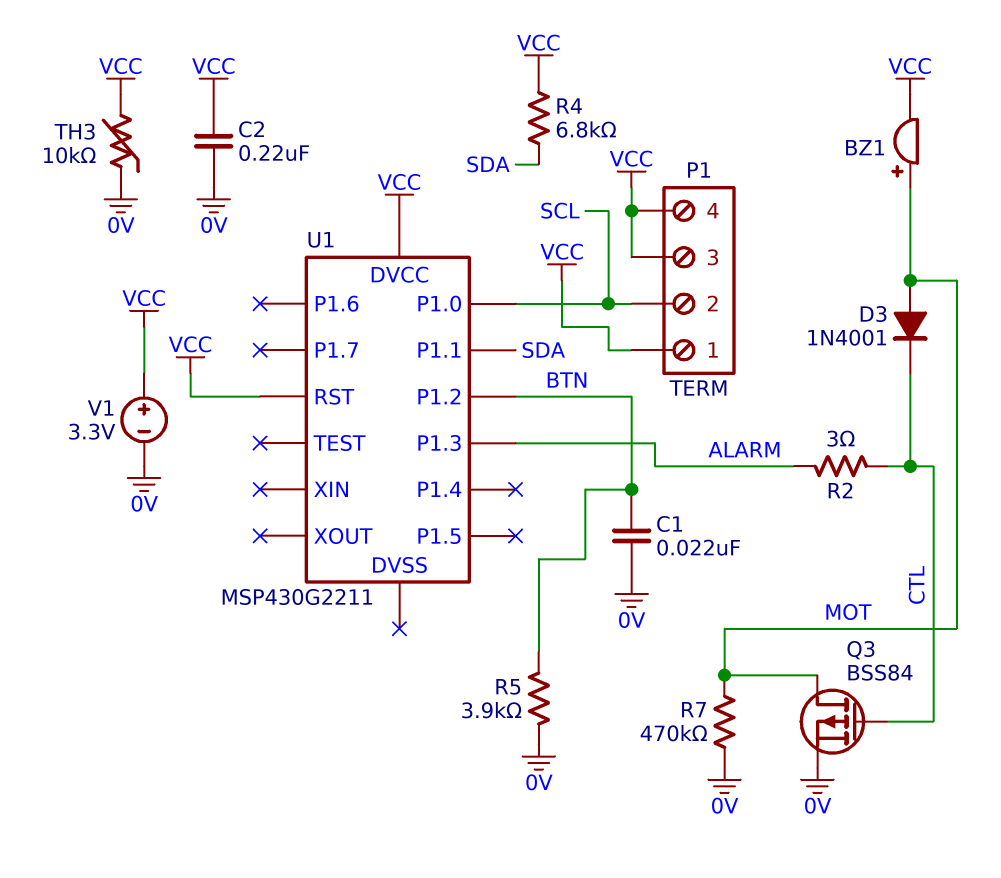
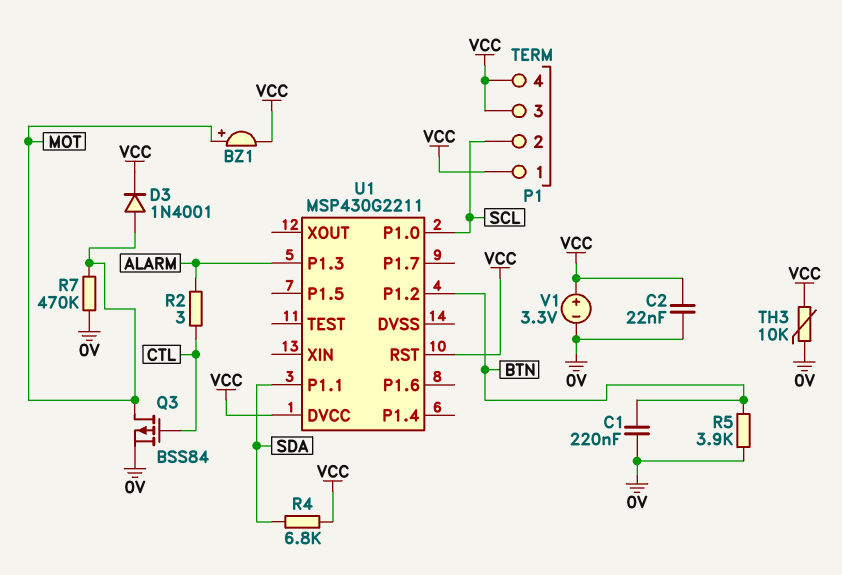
C1: 22nF (0V, BTN) -> 220nF (0V, BTN)
C2: 220nF (0V, VCC) -> 22nF (0V, VCC)
D3: diode 1N4001 (A MOT, K CTL) -> diode 1N4001 (A MOT, K VCC)

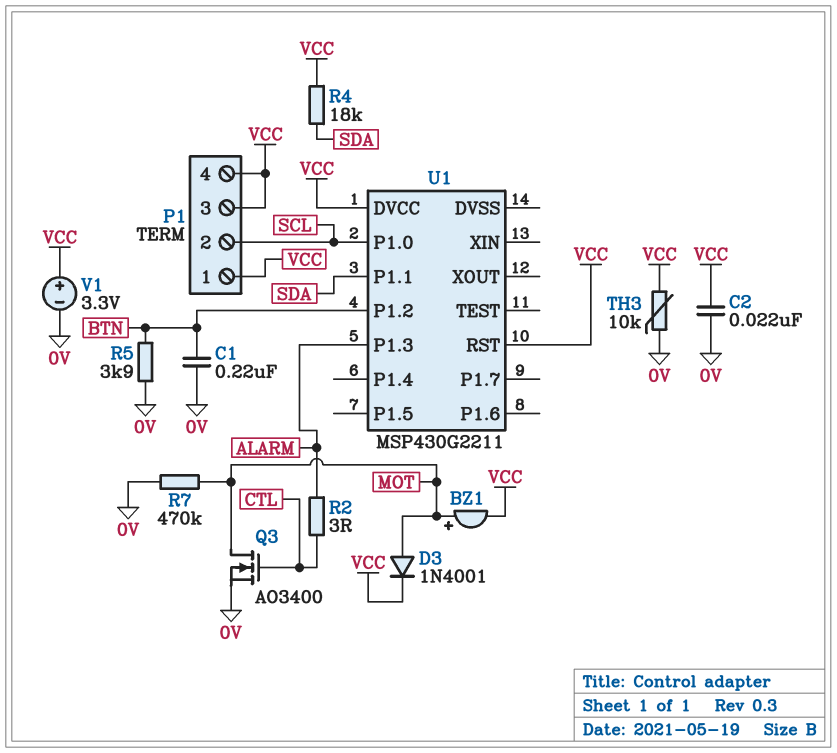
Q3: PMOS BSS84 (G CTL, D MOT, S 0V) -> NMOS AO3400 (G CTL, D MOT, S 0V)
R4: 6.8k (SDA, VCC) -> 18k (SDA, VCC)

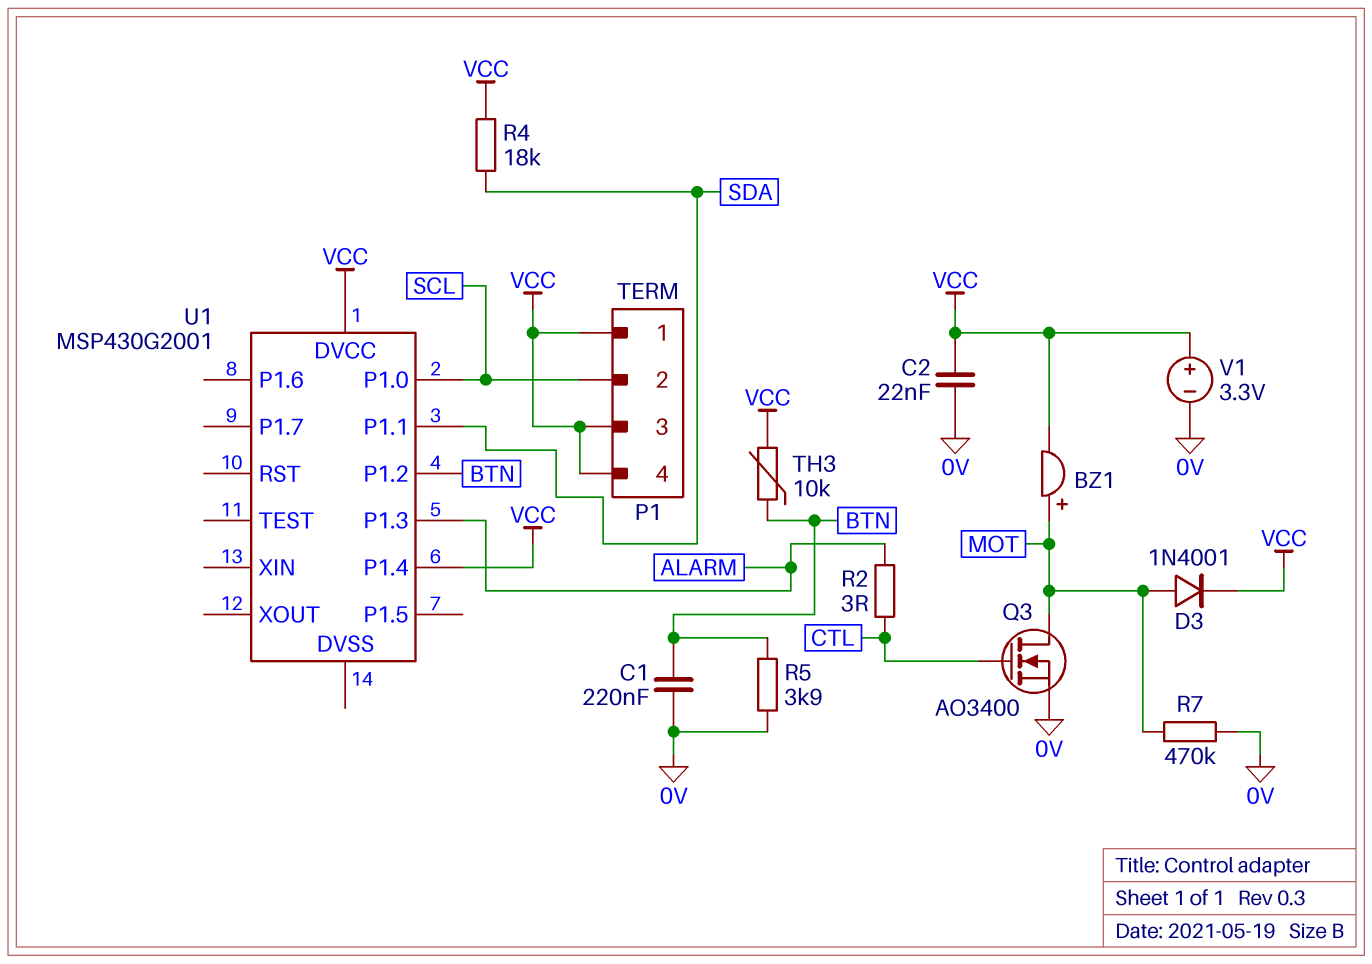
TH3: 10k (0V, VCC) -> 10k (BTN, VCC)
U1: MSP430G2211 -> MSP430G2001
U1 pin P1.4: none -> VCC
U1 pin RST: VCC -> none

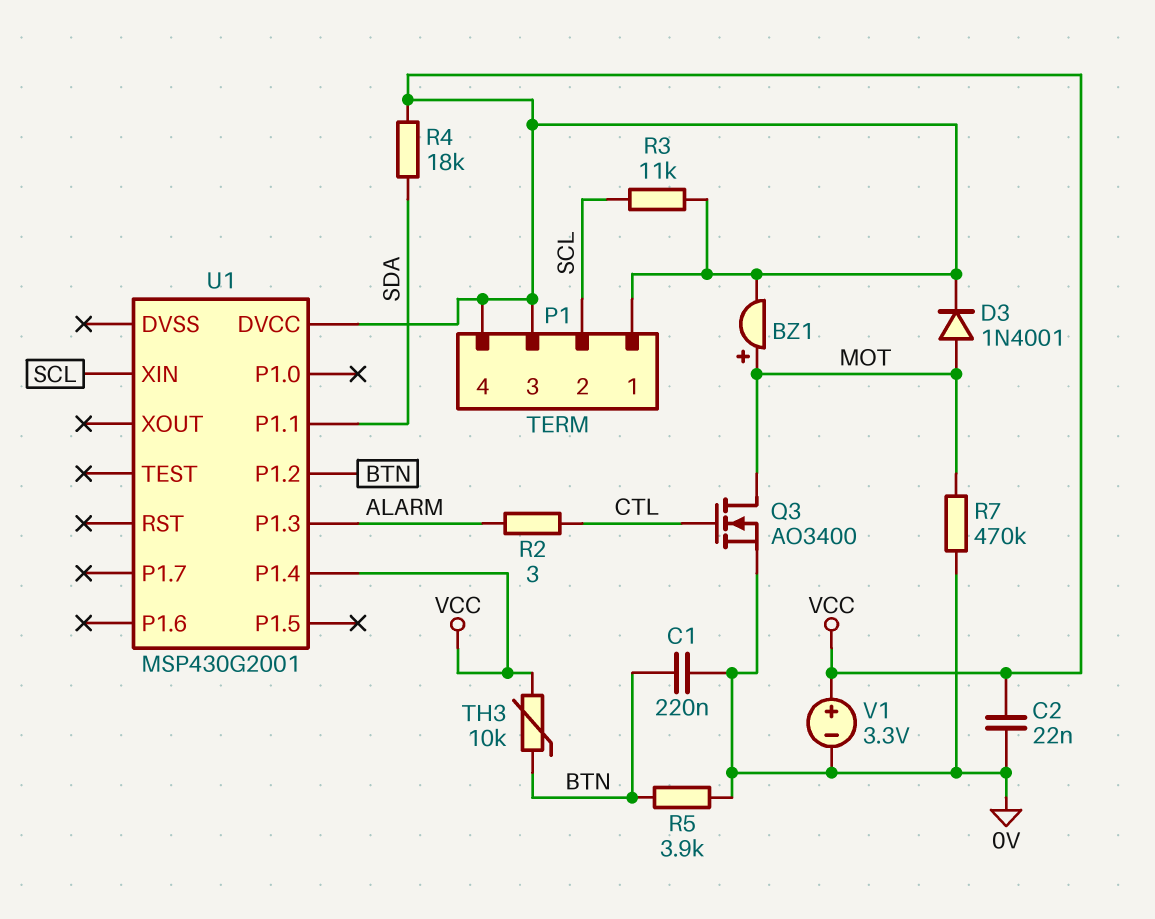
R3: none -> 11k (SCL, VCC)
U1 pin P1.0: SCL -> none
U1 pin XIN: none -> SCL

